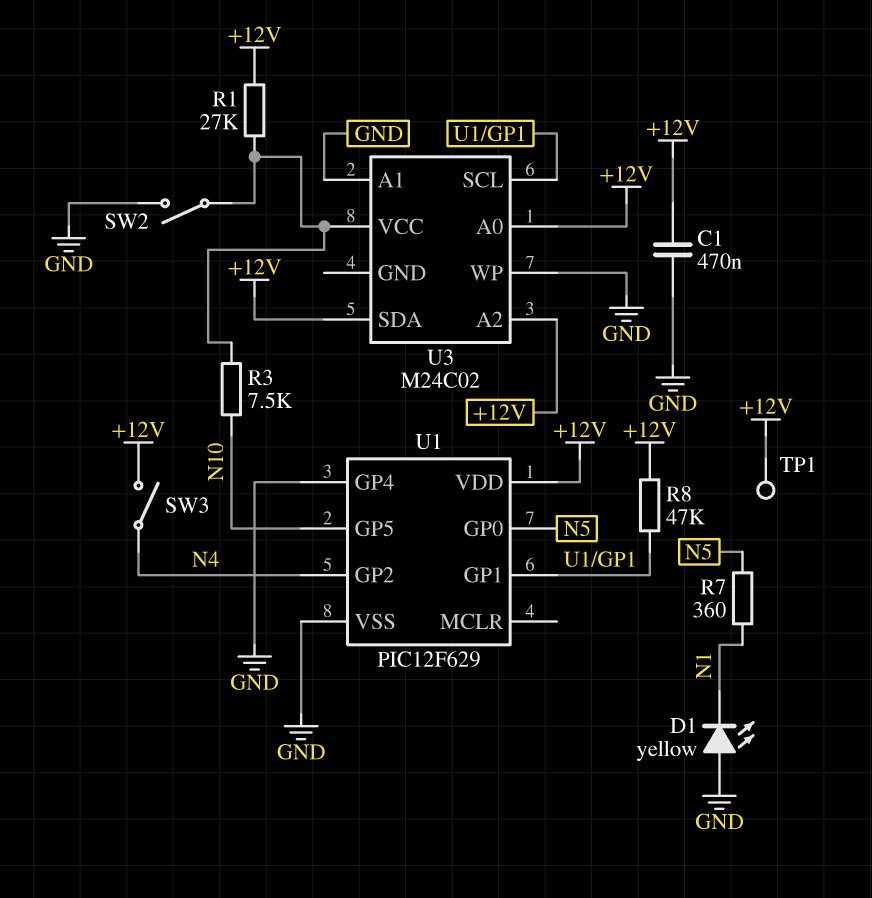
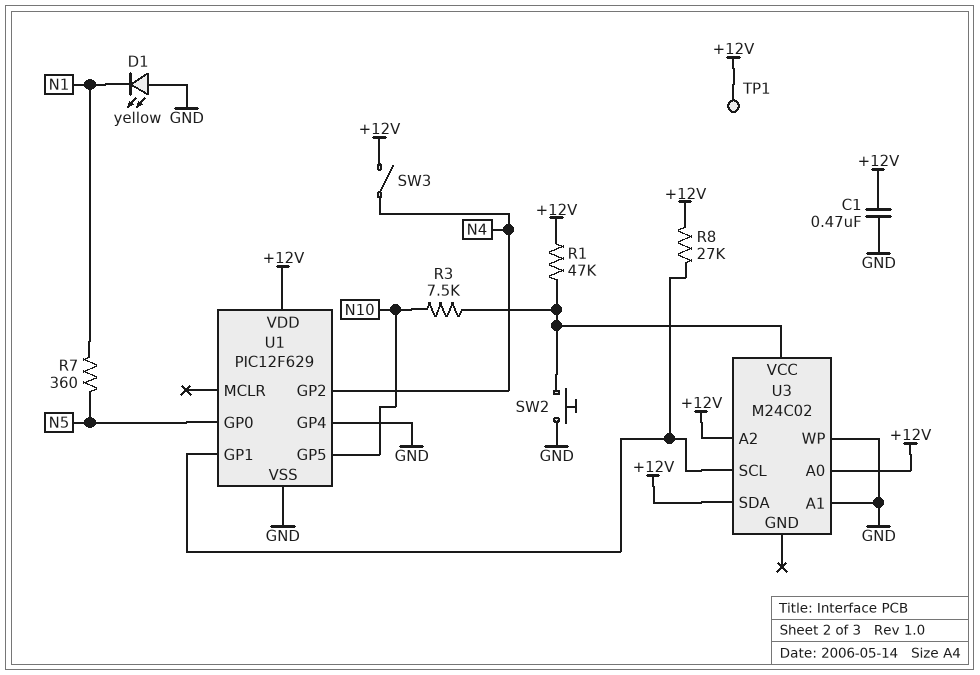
R1: 27k (+12V, U3/VCC) -> 47k (+12V, U3/VCC)
R8: 47k (+12V, U1/GP1) -> 27k (+12V, U1/GP1)
SW2: switch (GND, U3/VCC) -> button (GND, U3/VCC)

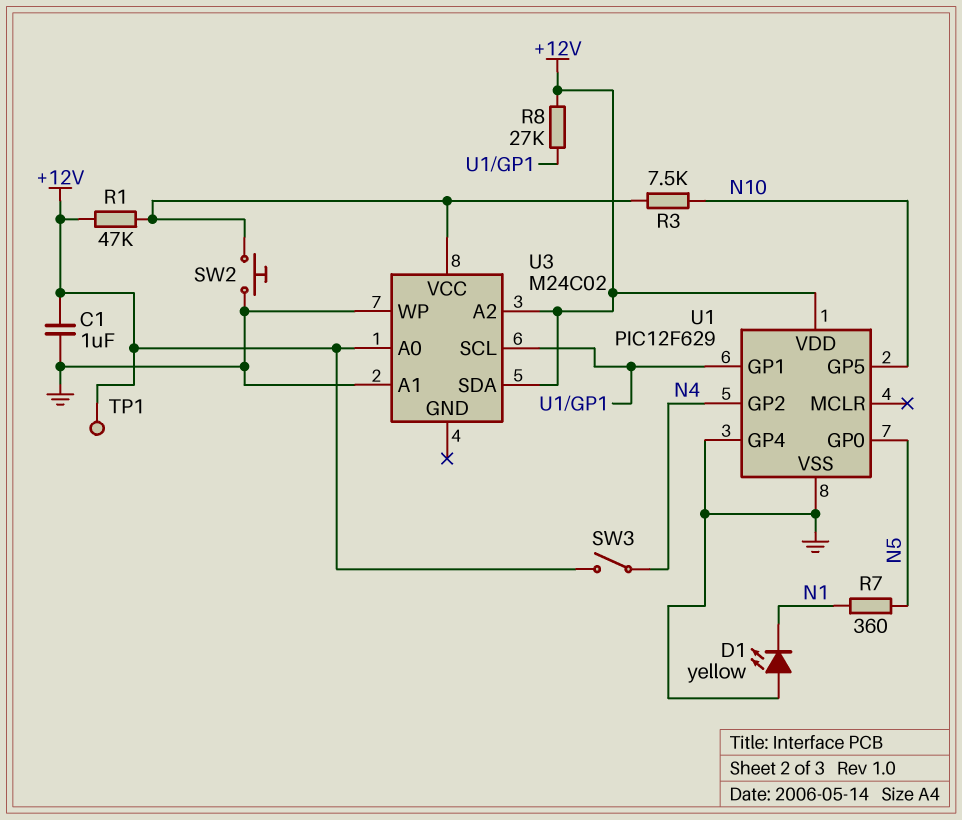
C1: 470nF (+12V, GND) -> 1uF (+12V, GND)

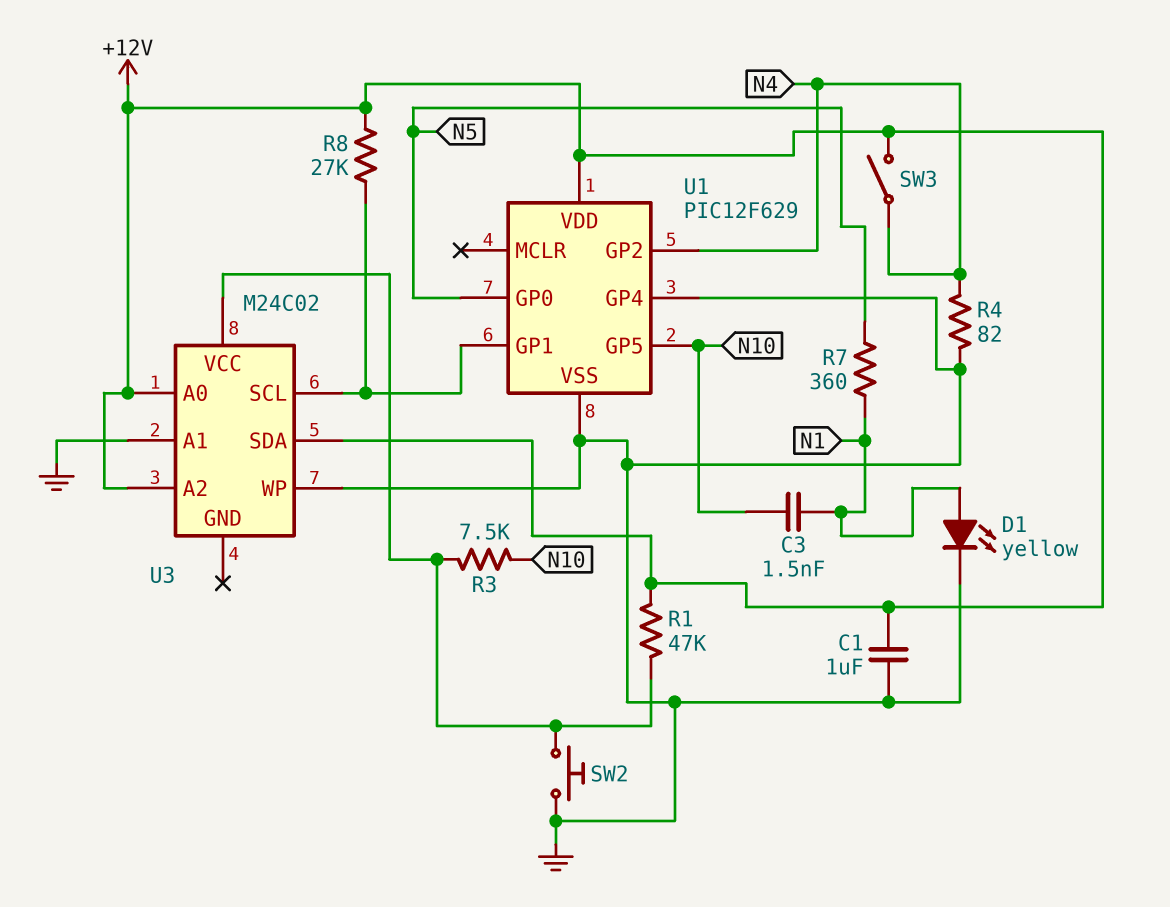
C3: none -> 1.5nF (N1, N10)
D1: LED yellow (A GND, K N1) -> LED yellow (A N1, K GND)
R4: none -> 82 (GND, N4)
TP1: test point (+12V) -> none

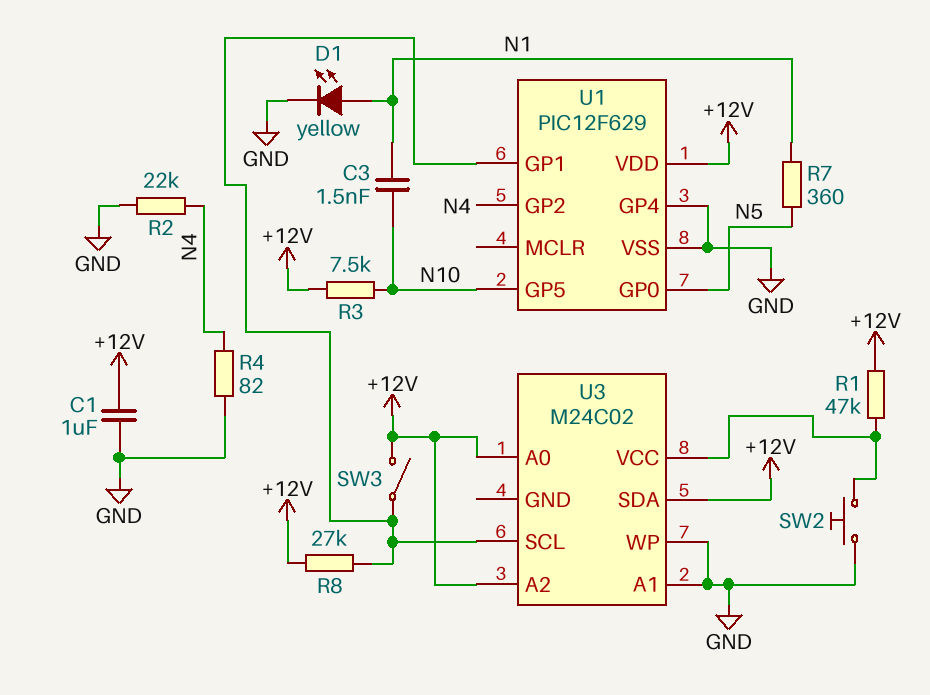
R2: none -> 22k (GND, N4)
R3: 7.5k (N10, U3/VCC) -> 7.5k (+12V, N10)
SW3: switch (+12V, N4) -> switch (+12V, U1/GP1)

